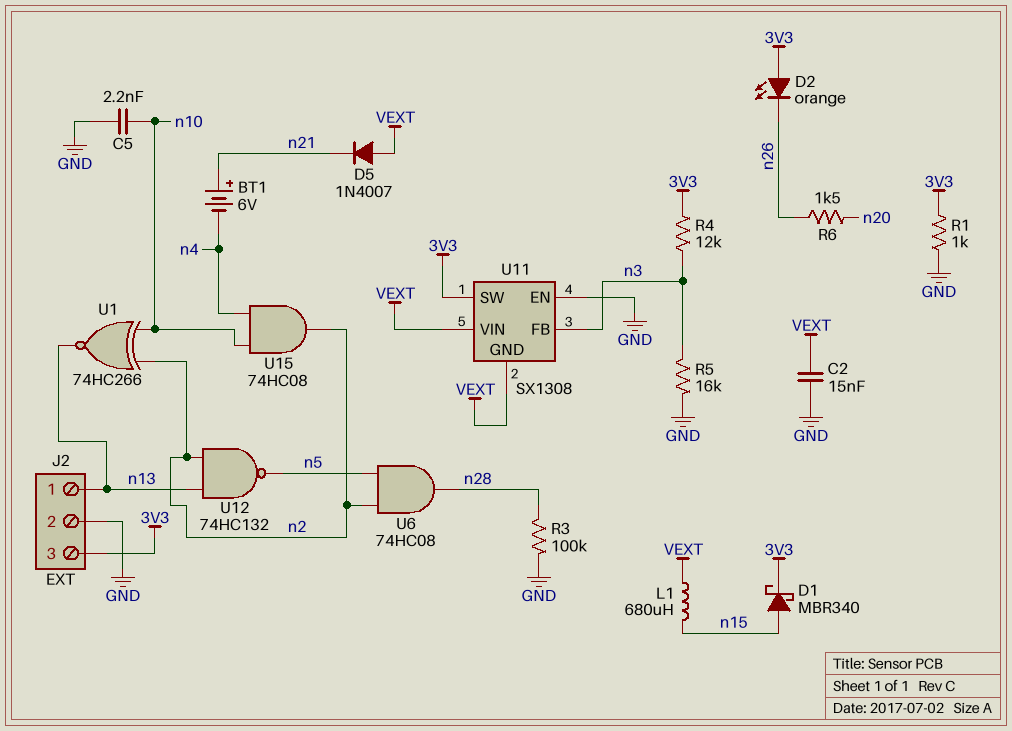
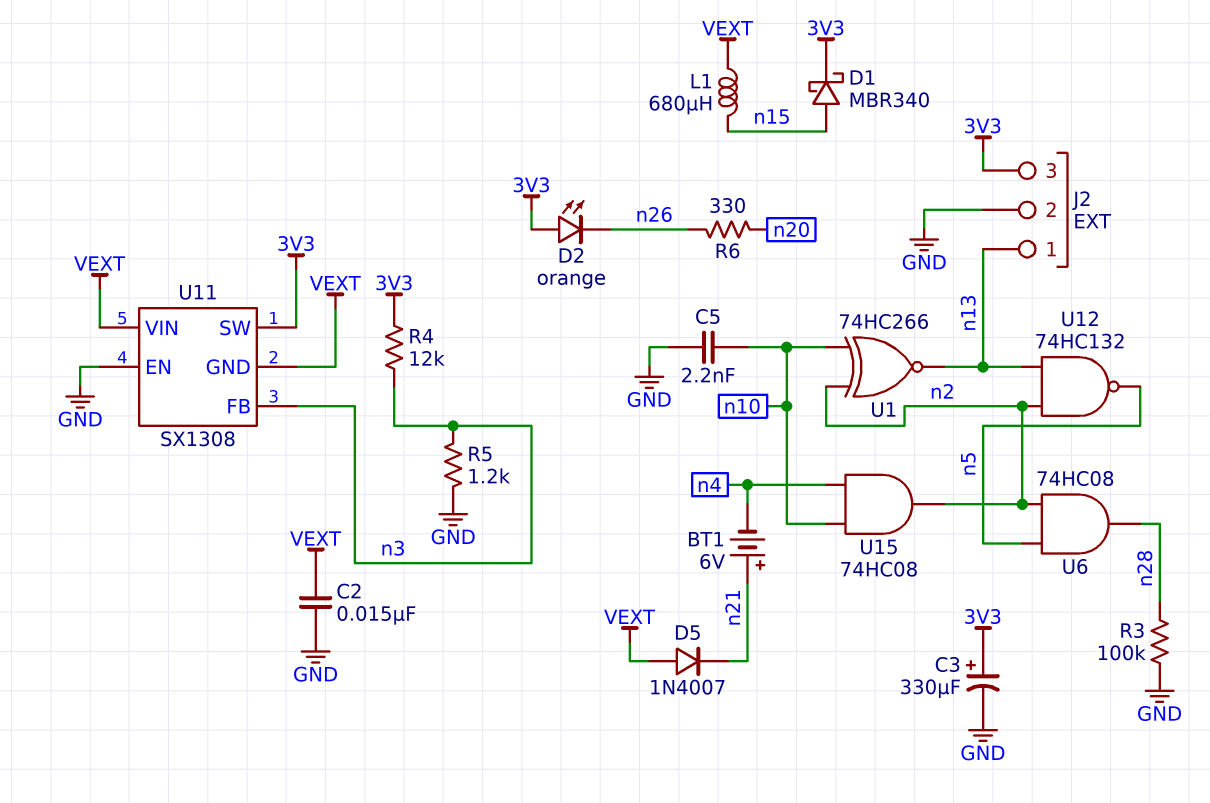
C3: none -> 330uF (plus 3V3, minus GND)
R1: 1k (3V3, GND) -> none
R5: 16k (GND, n3) -> 1.2k (GND, n3)
R6: 1.5k (n20, n26) -> 330 (n20, n26)

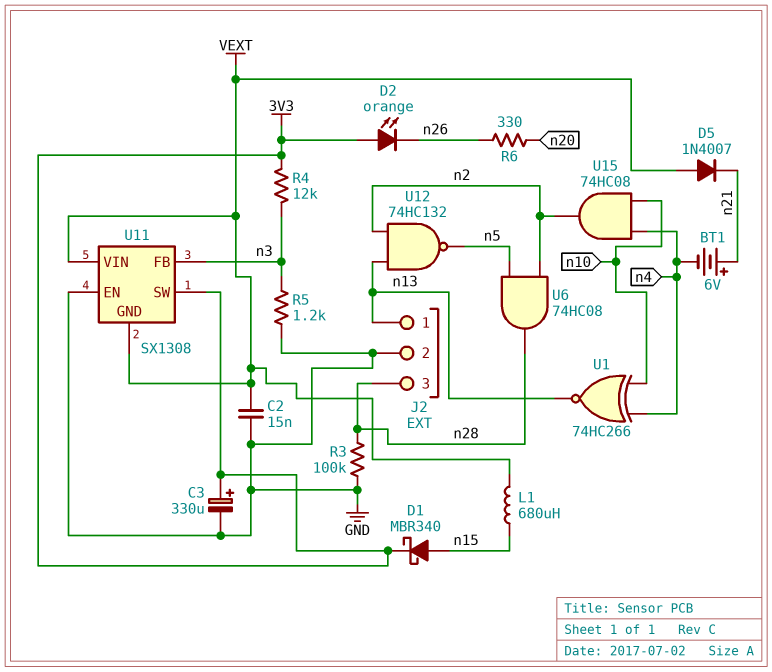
C5: 2.2nF (GND, n10) -> none
J2 pin 3: 3V3 -> n28
U1: XNOR 74HC266 (in n2, in n10, out n13) -> XNOR 74HC266 (in n4, in n10, out n13)

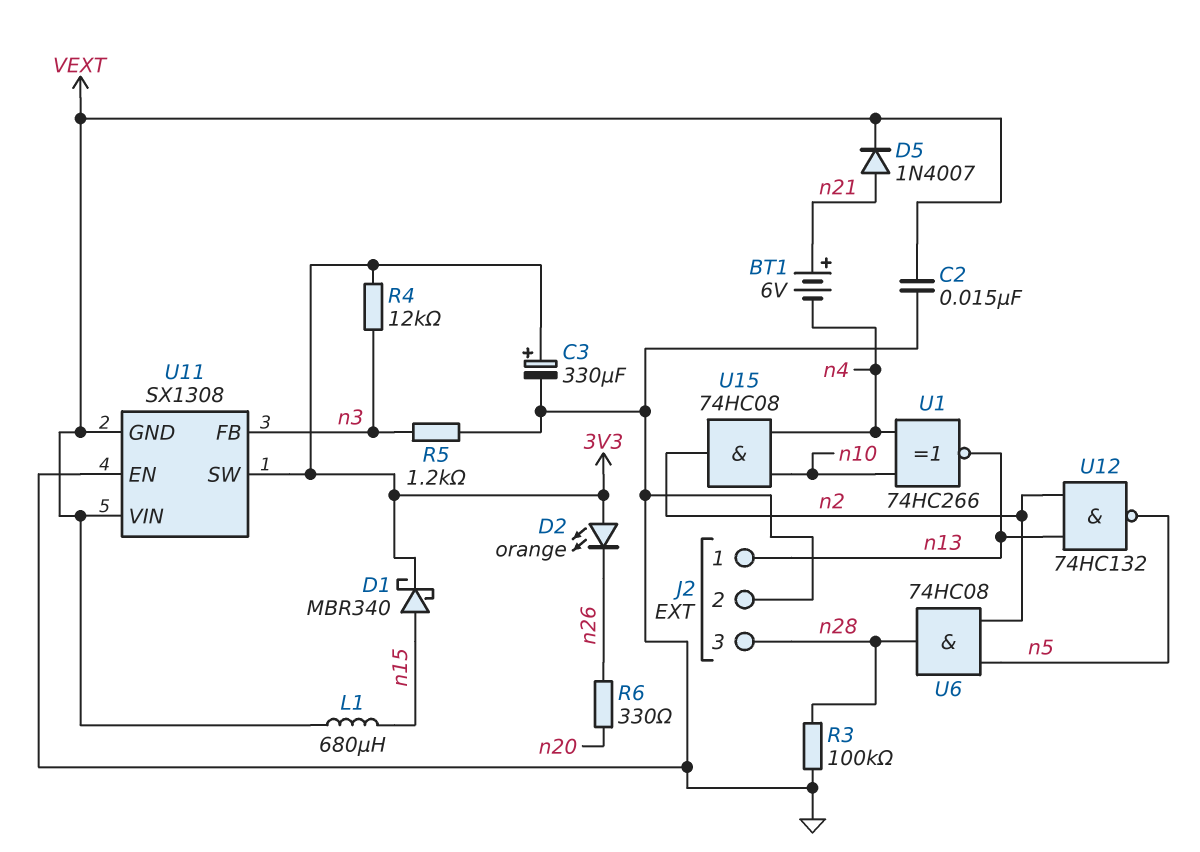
D5: diode 1N4007 (A VEXT, K n21) -> diode 1N4007 (A n21, K VEXT)

